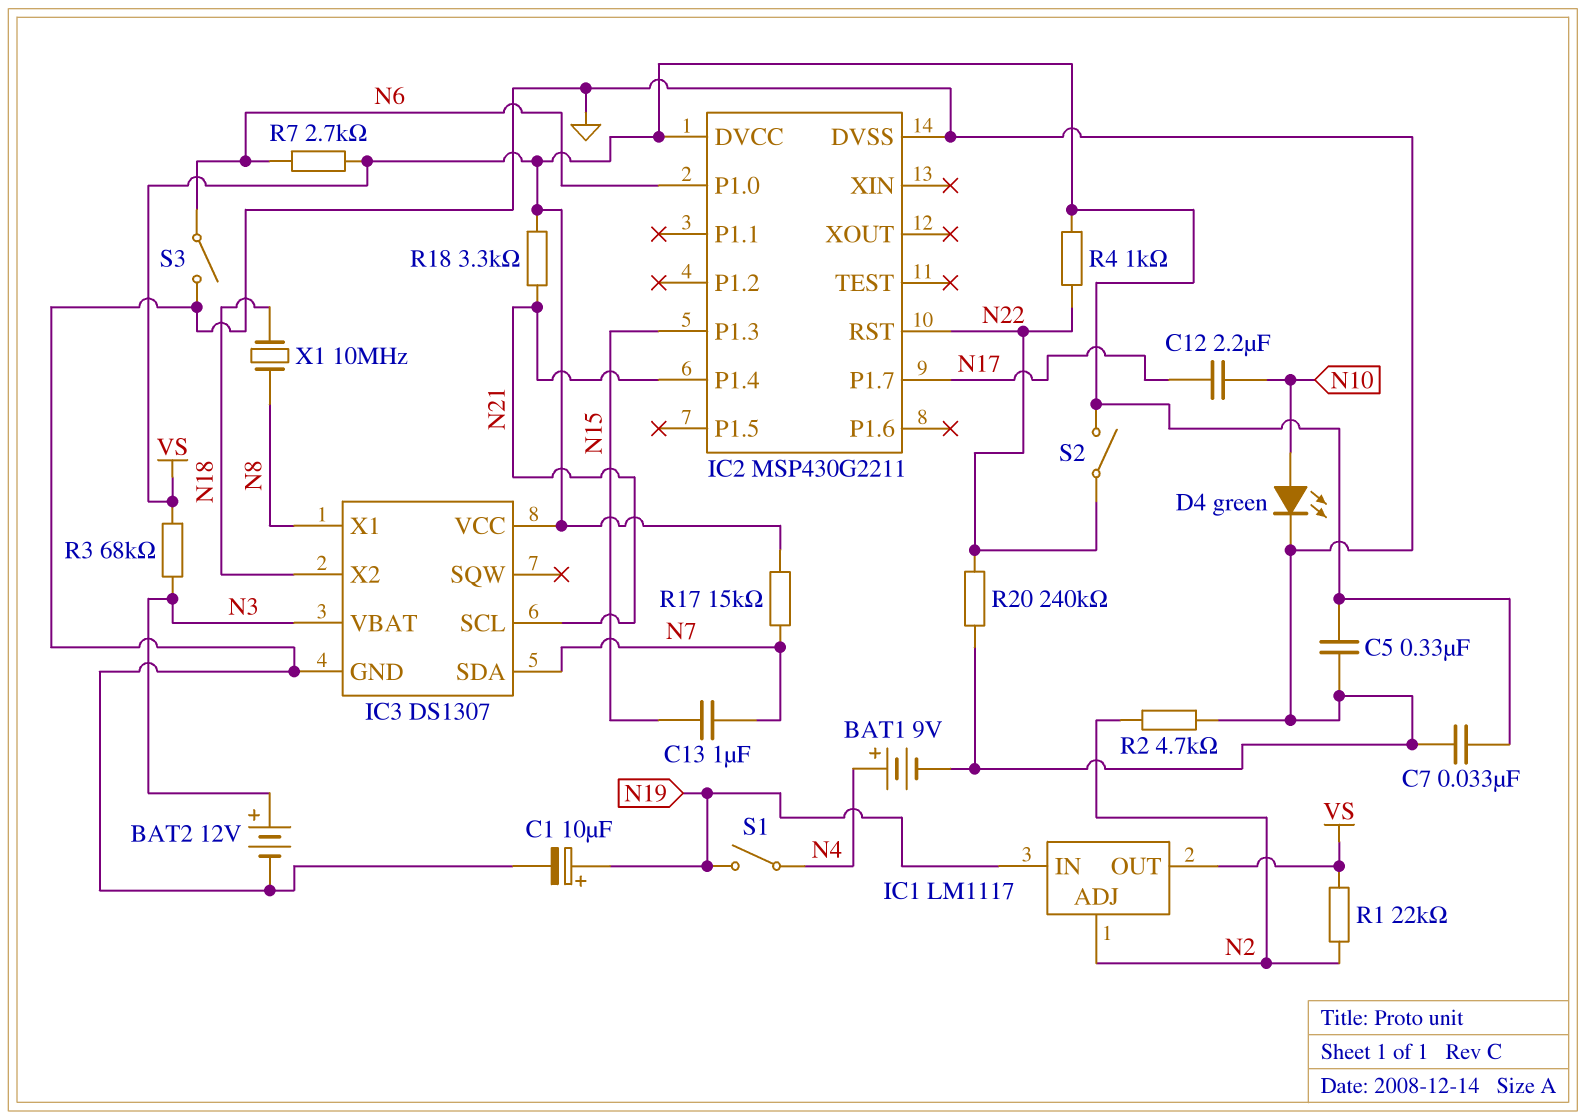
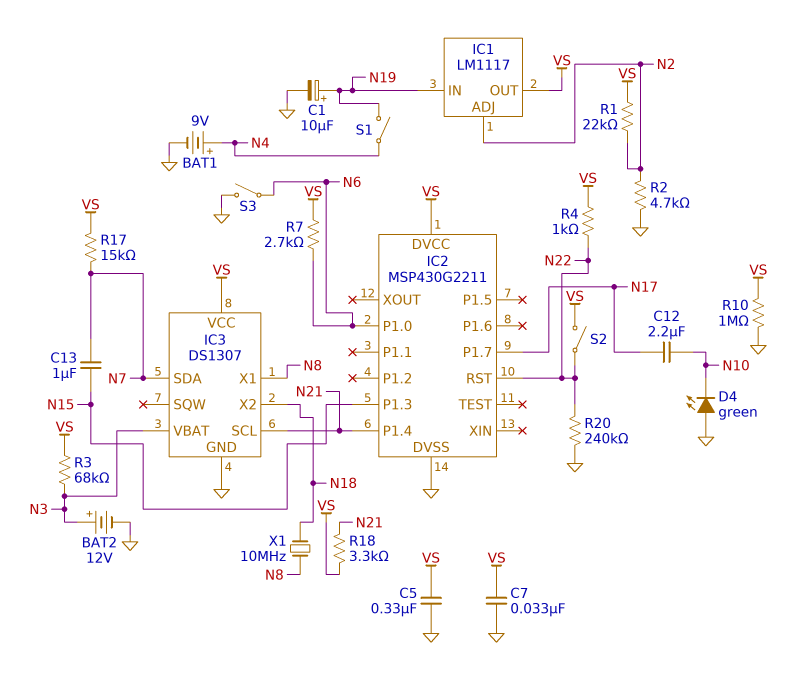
D4: LED green (A N10, K GND) -> LED green (A GND, K N10)
R10: none -> 1M (GND, VS)

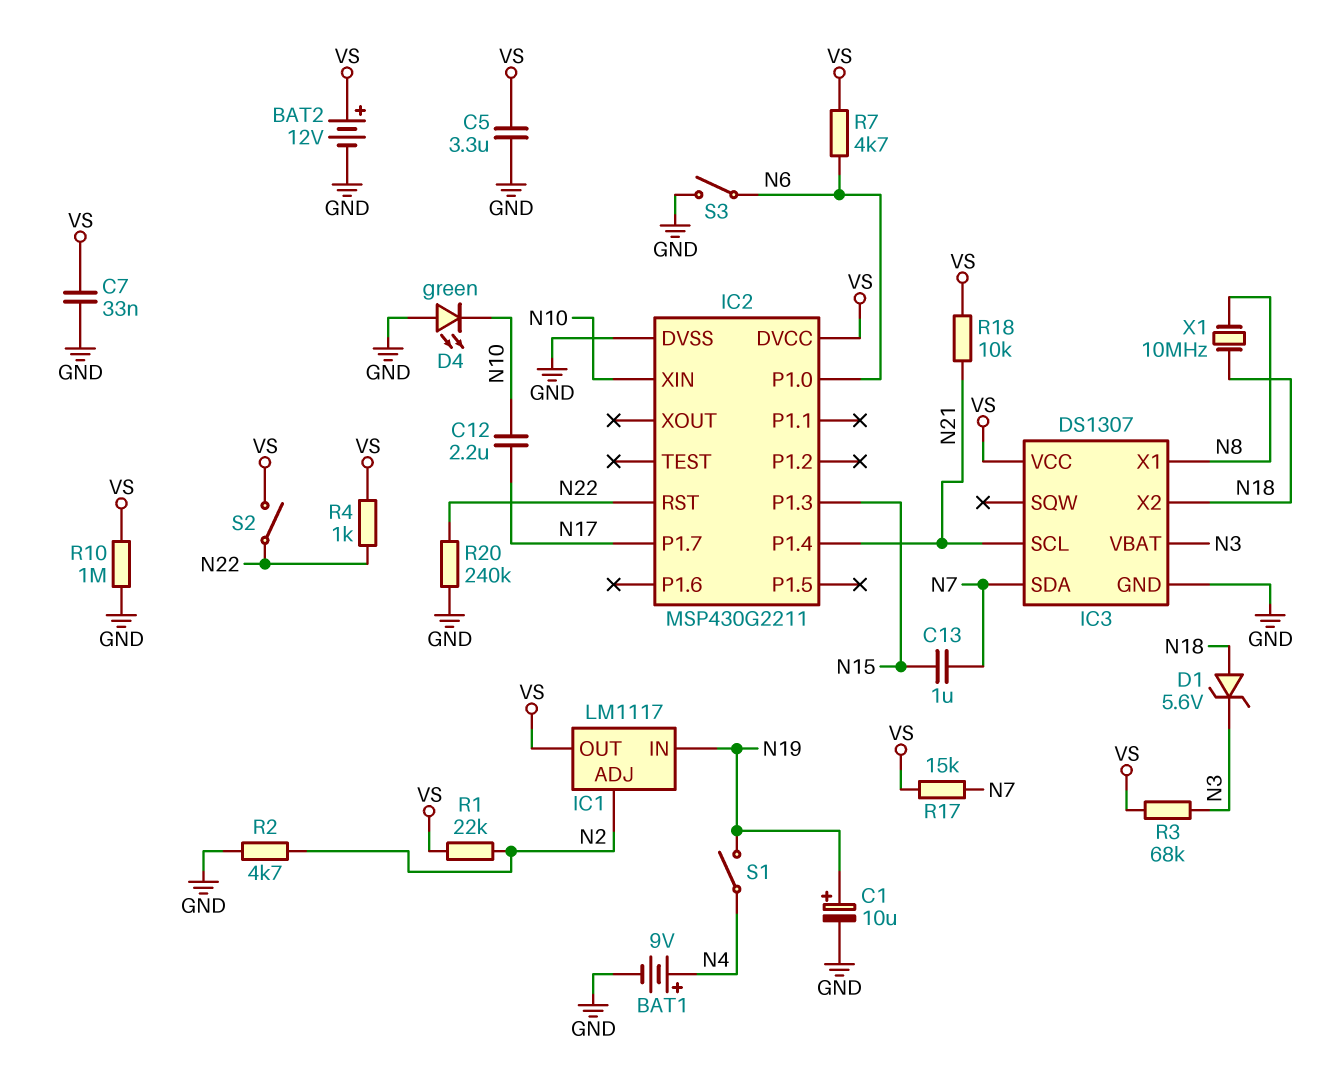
BAT2: 12V (plus N3, minus GND) -> 12V (plus VS, minus GND)
C5: 330nF (GND, VS) -> 3.3uF (GND, VS)
D1: none -> zener 5.6V (A N18, K N3)
IC2 pin XIN: none -> N10
R7: 2.7k (N6, VS) -> 4.7k (N6, VS)
R18: 3.3k (N21, VS) -> 10k (N21, VS)

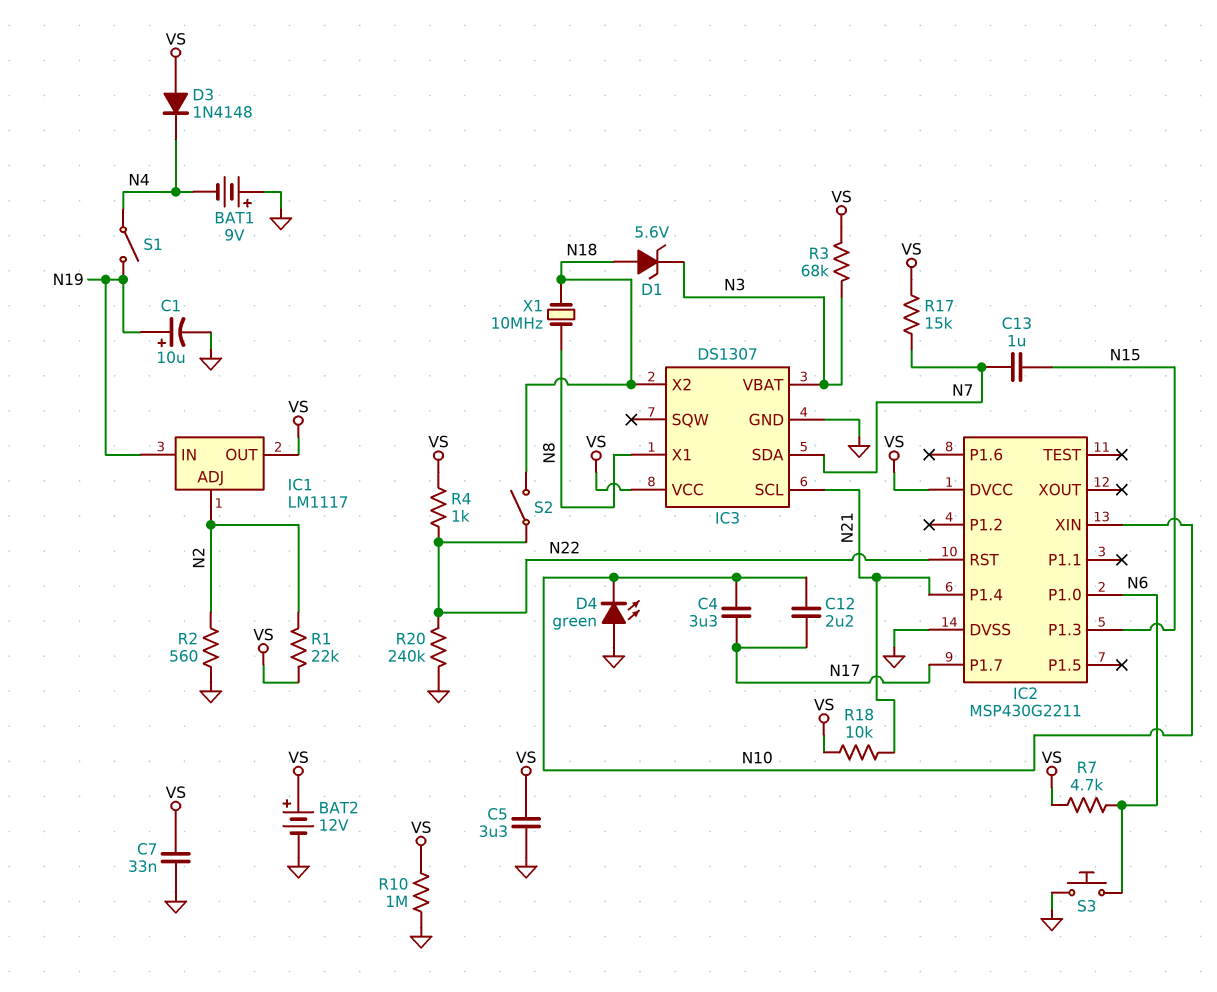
BAT1: 9V (plus N4, minus GND) -> 9V (plus GND, minus N4)
C4: none -> 3.3uF (N10, N17)
D3: none -> diode 1N4148 (A VS, K N4)
R2: 4.7k (GND, N2) -> 560 (GND, N2)
S2: switch (N22, VS) -> switch (N18, N22)
S3: switch (GND, N6) -> button (GND, N6)

